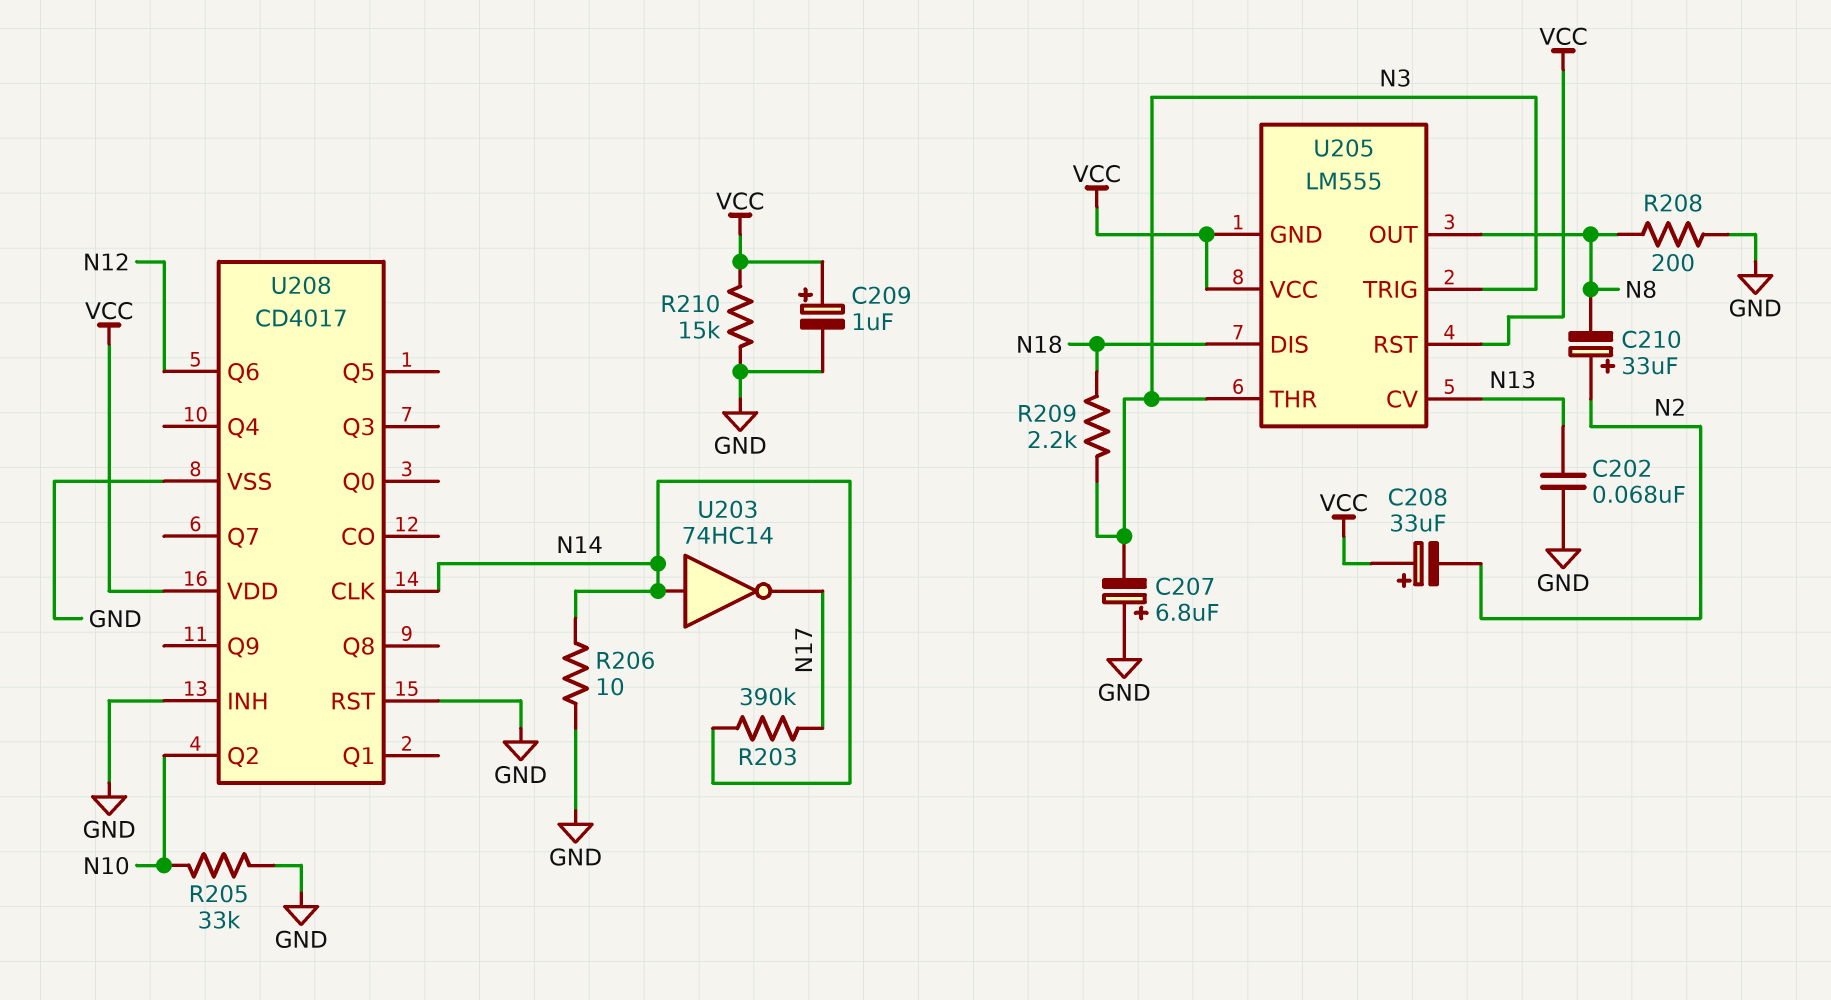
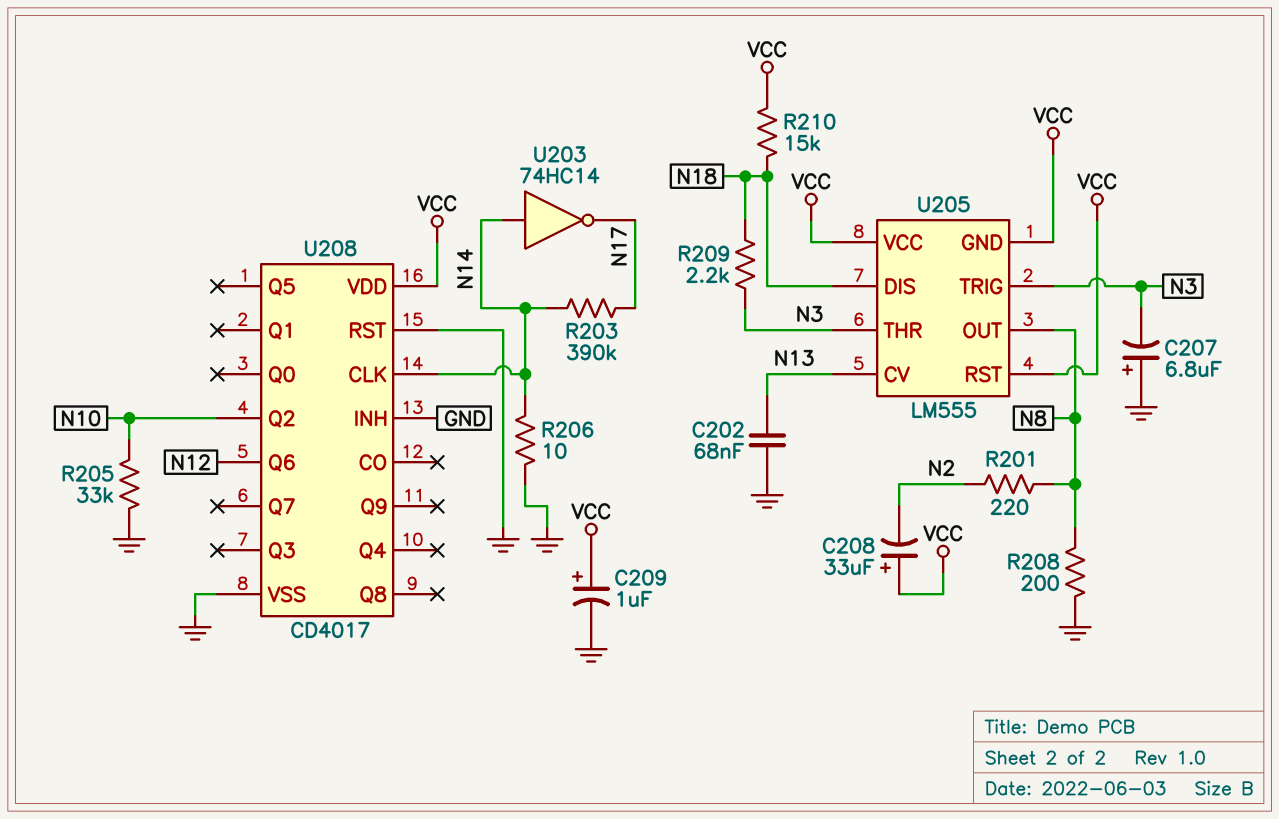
C210: 33uF (plus N2, minus N8) -> none
R201: none -> 220 (N2, N8)
R210: 15k (GND, VCC) -> 15k (N18, VCC)

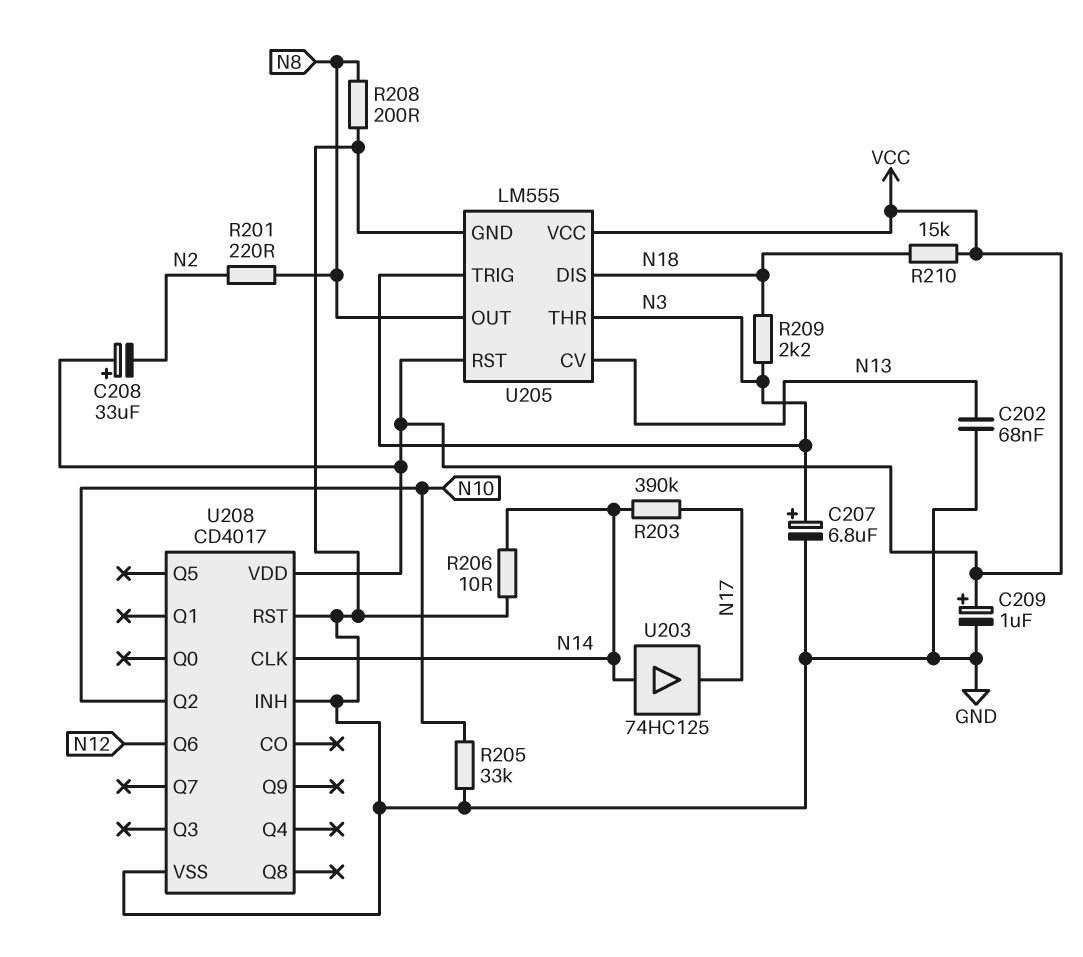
C207: 6.8uF (plus GND, minus N3) -> 6.8uF (plus N3, minus GND)
U203: NOT 74HC14 (in N14, out N17) -> buffer 74HC125 (in N14, out N17)
U205 pin GND: VCC -> GND

